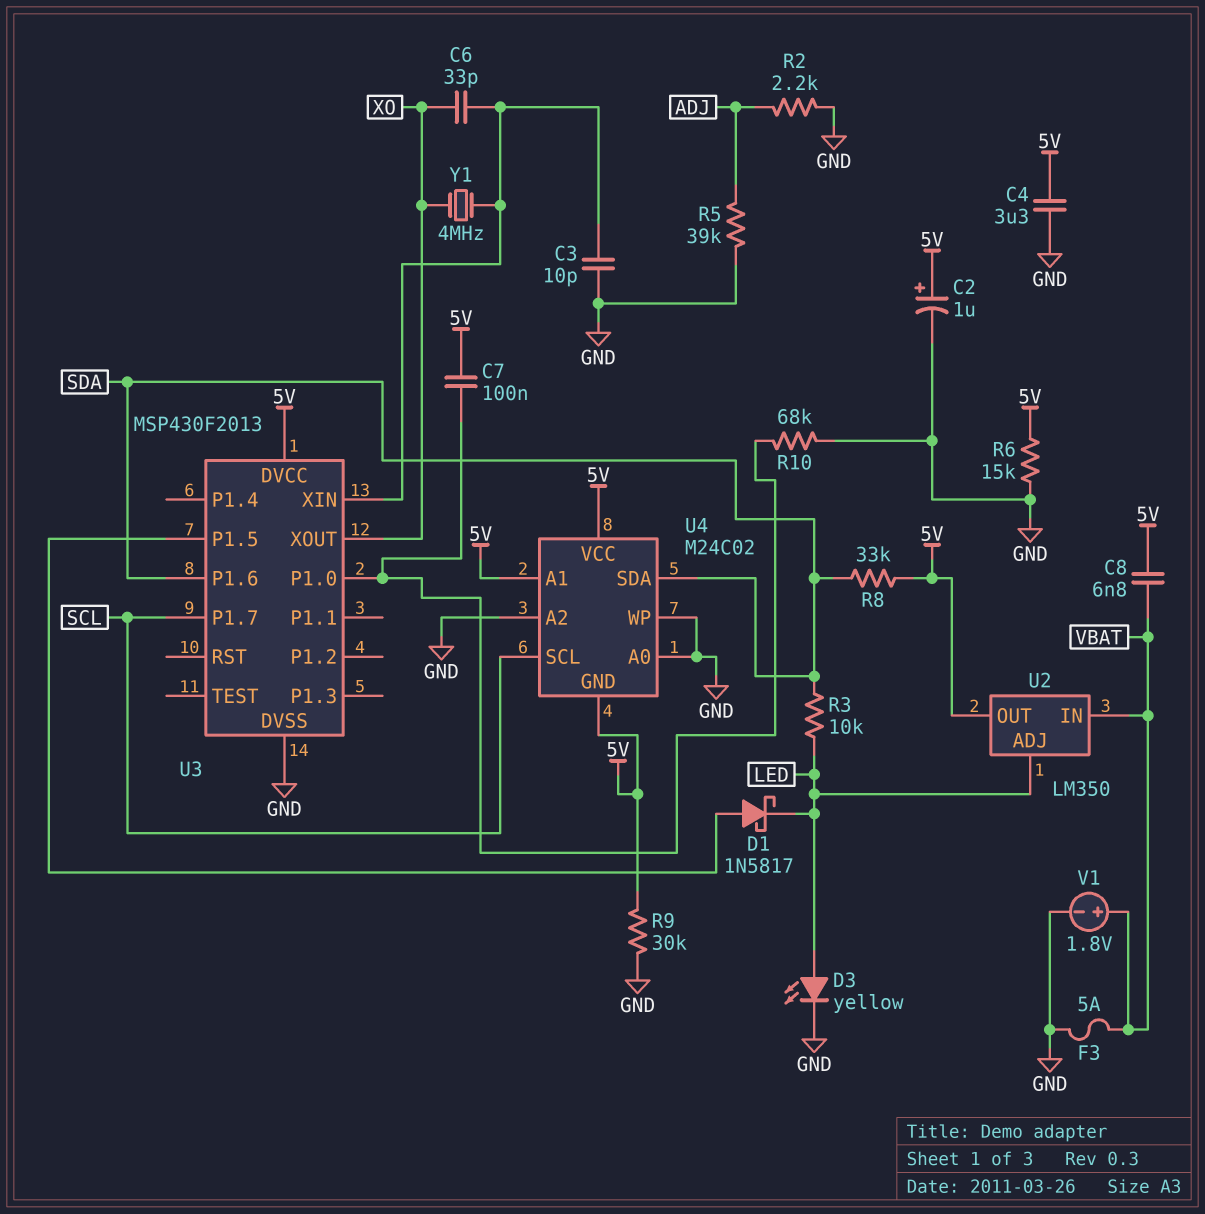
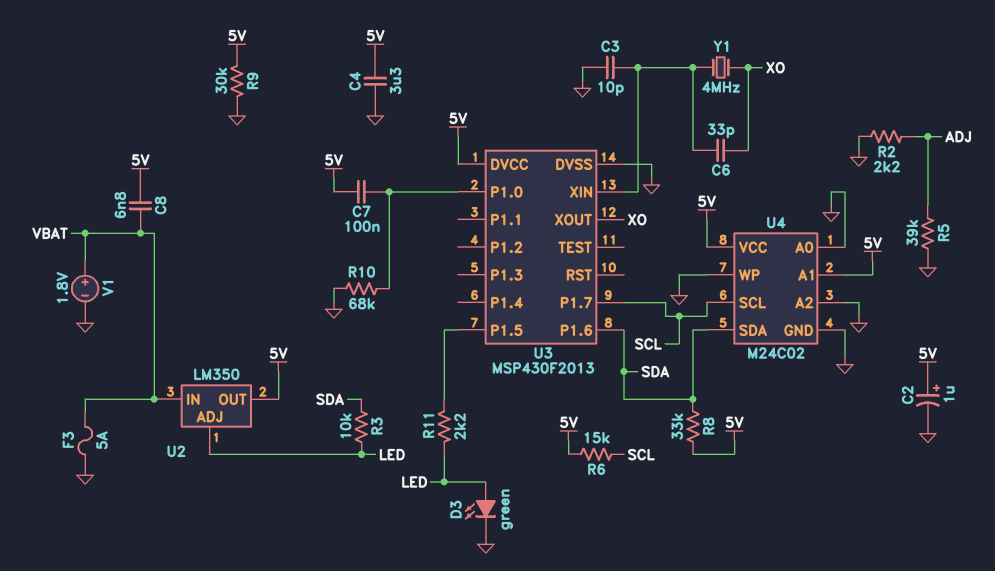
D1: schottky 1N5817 (A U3/P1.5, K LED) -> none
D3: LED yellow (A LED, K GND) -> LED green (A LED, K GND)
R6: 15k (5V, GND) -> 15k (5V, SCL)
R11: none -> 2.2k (LED, U3/P1.5)
U4 pin GND: 5V -> GND

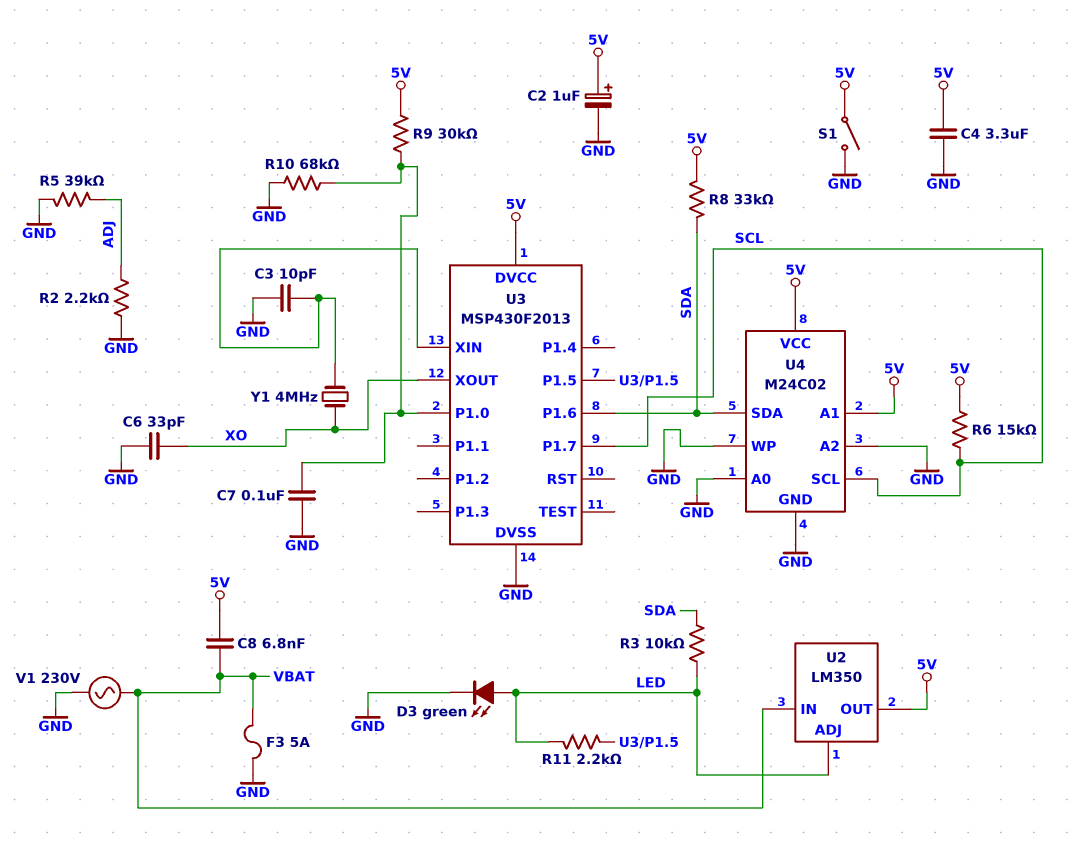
C6: 33pF (U3/XIN, XO) -> 33pF (GND, XO)
C7: 100nF (5V, U3/P1.0) -> 100nF (GND, U3/P1.0)
R9: 30k (5V, GND) -> 30k (5V, U3/P1.0)
S1: none -> switch (5V, GND)
V1: 1.8V (plus VBAT, minus GND) -> AC 230V (GND, VBAT)

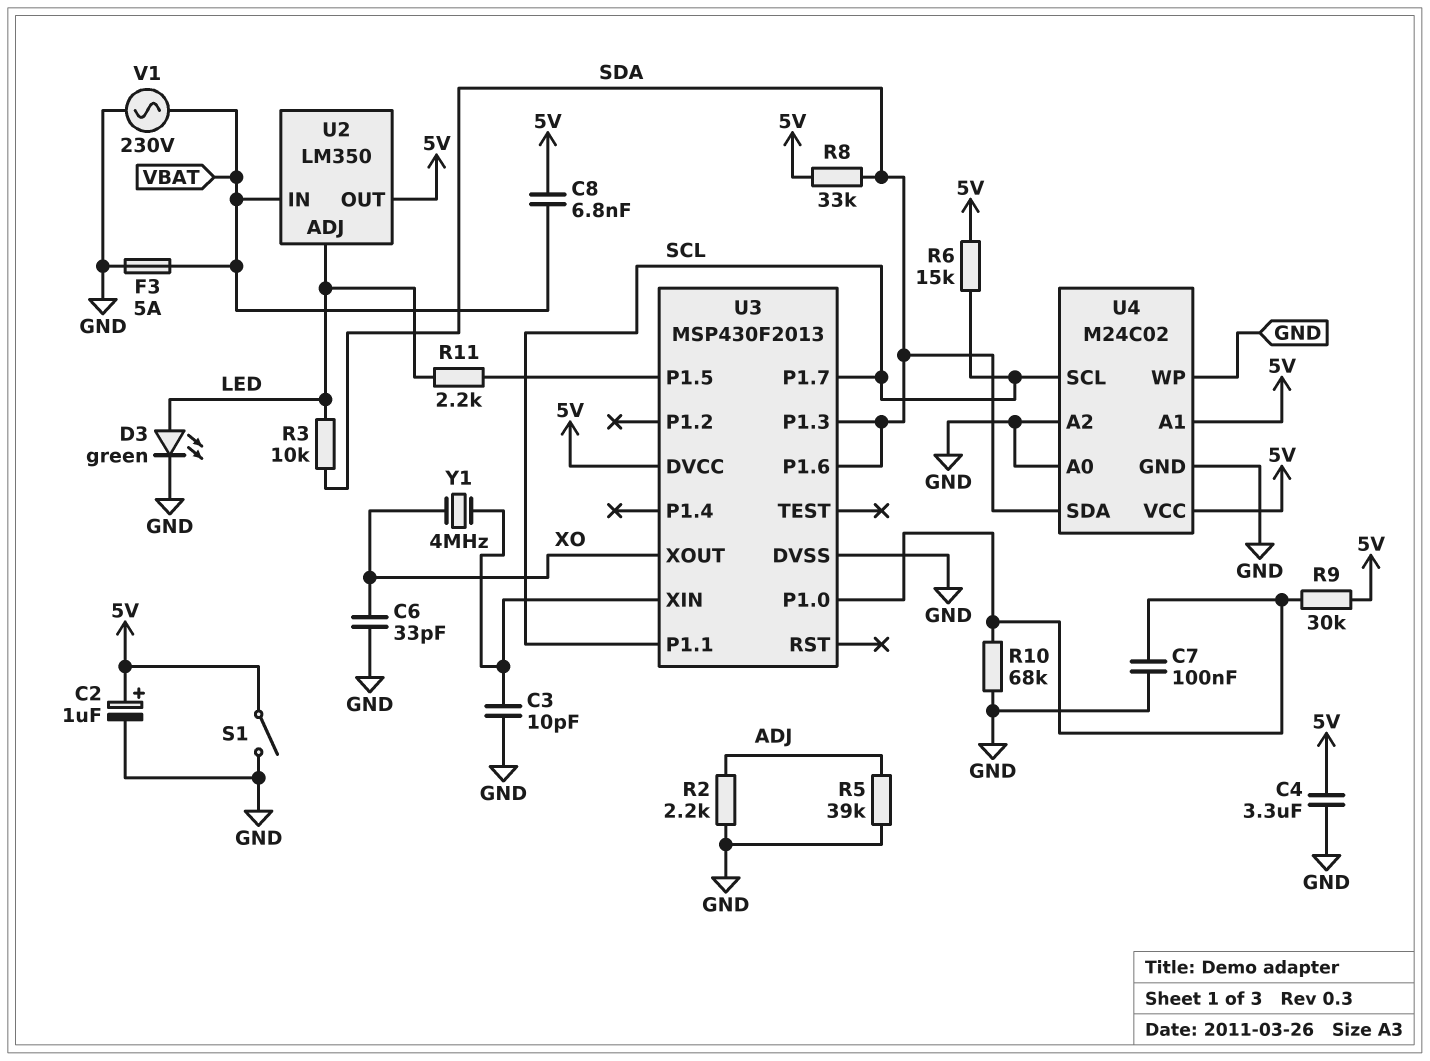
U3 pin P1.1: none -> SCL
U3 pin P1.3: none -> SDA

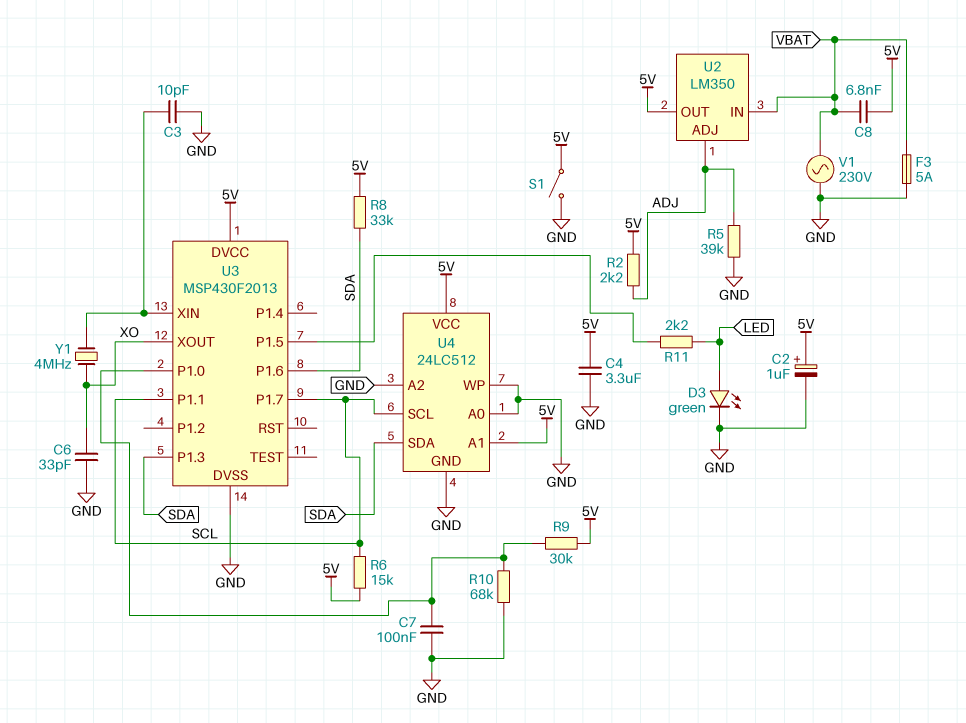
R2: 2.2k (ADJ, GND) -> 2.2k (5V, ADJ)
R3: 10k (LED, SDA) -> none
U2 pin ADJ: LED -> ADJ
U4: M24C02 -> 24LC512

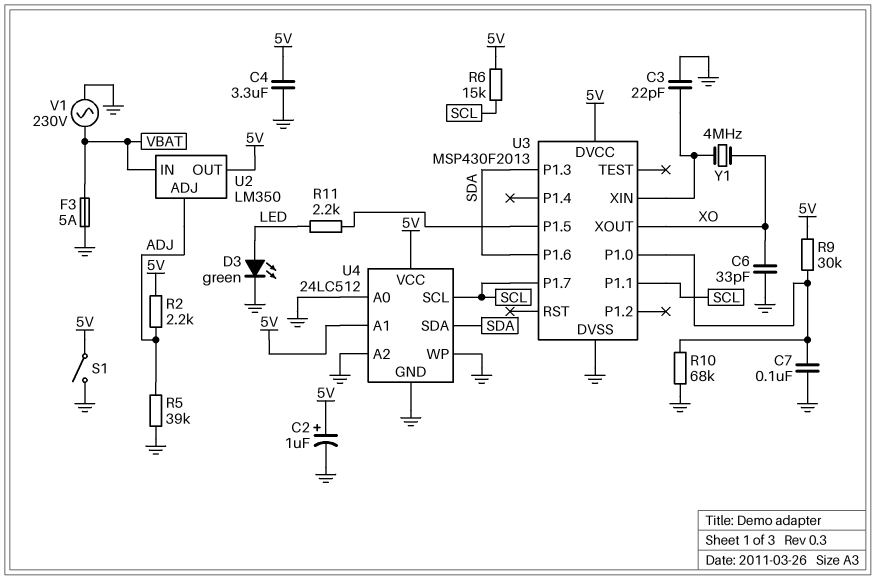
C3: 10pF (GND, U3/XIN) -> 22pF (GND, U3/XIN)
C8: 6.8nF (5V, VBAT) -> none
R8: 33k (5V, SDA) -> none

